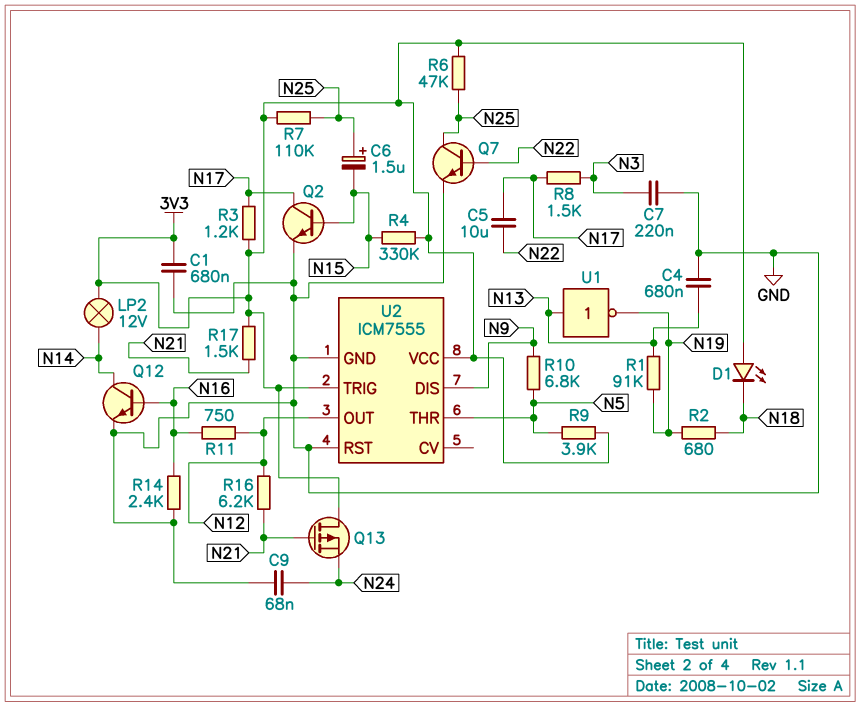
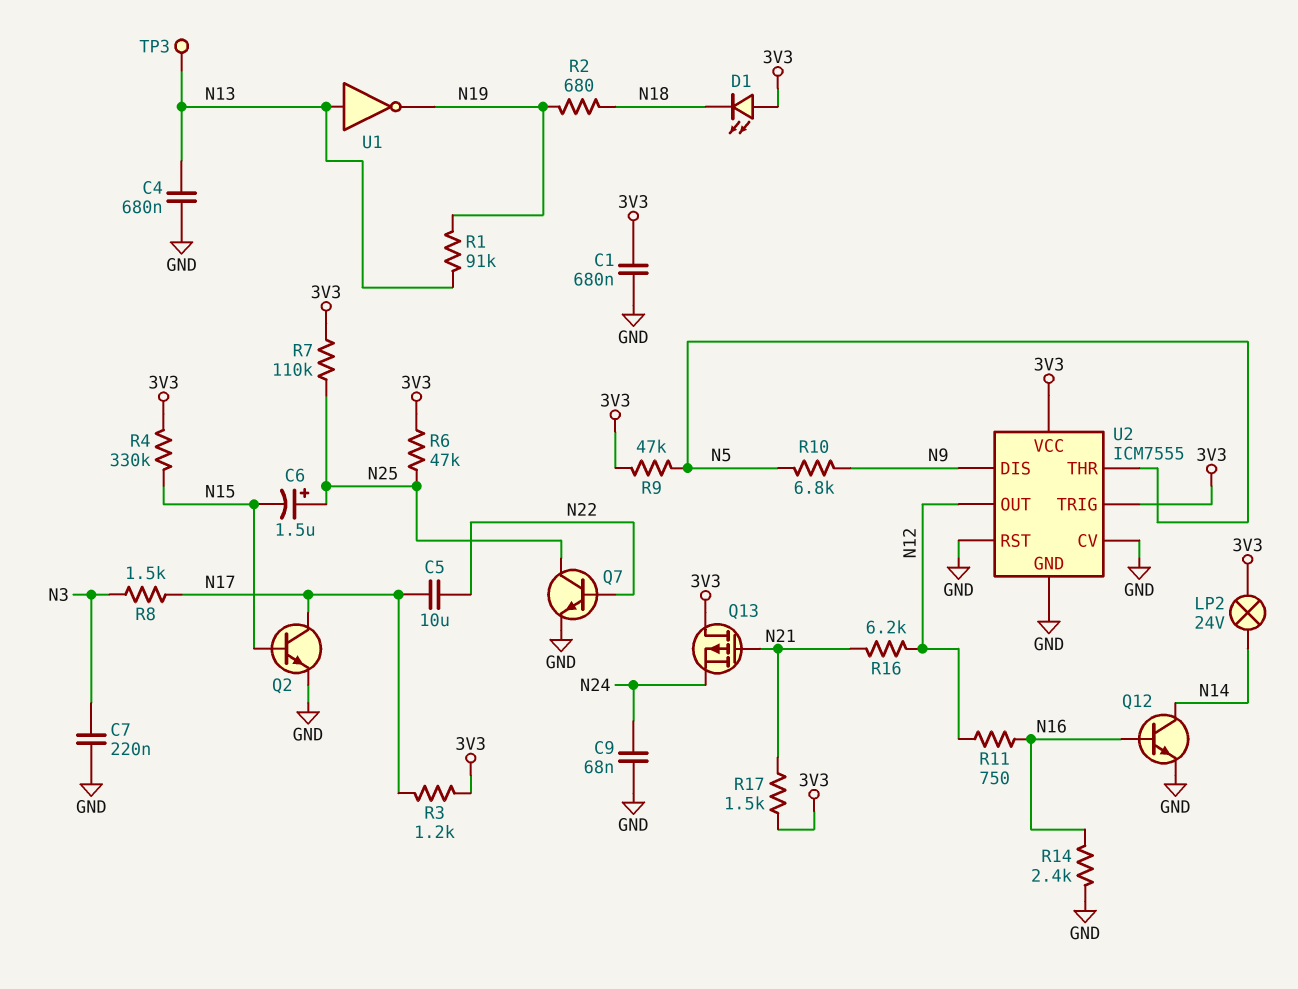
LP2: lamp 12V (3V3, N14) -> lamp 24V (3V3, N14)
R9: 3.9k (3V3, N5) -> 47k (3V3, N5)
TP3: none -> test point (N13)
U2 pin CV: none -> GND

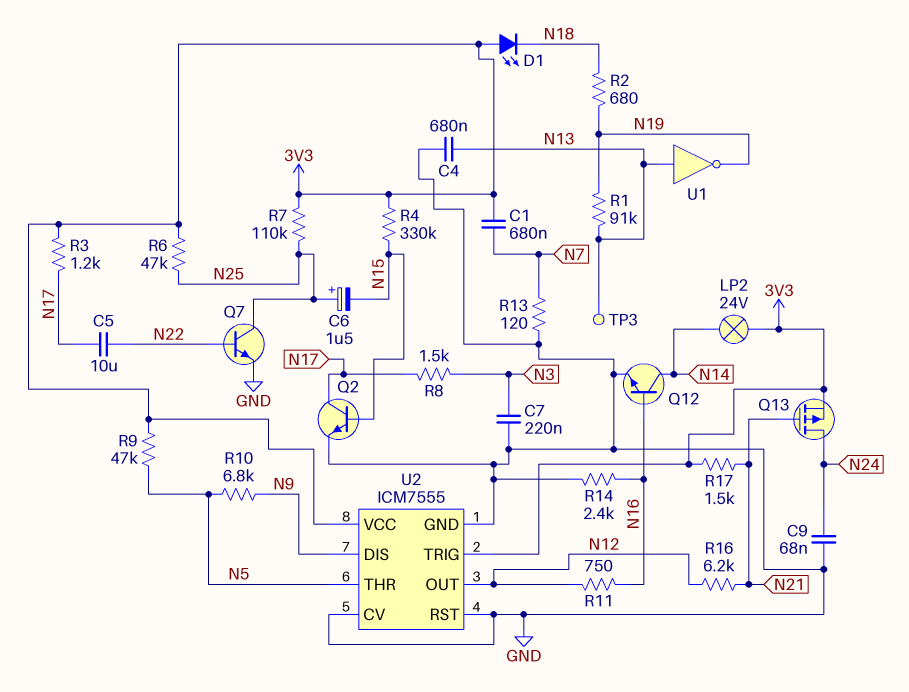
C1: 680nF (3V3, GND) -> 680nF (3V3, N7)
Q13: PMOS (G N21, D 3V3, S N24) -> PMOS (G N21, D N24, S 3V3)
R13: none -> 120 (GND, N7)

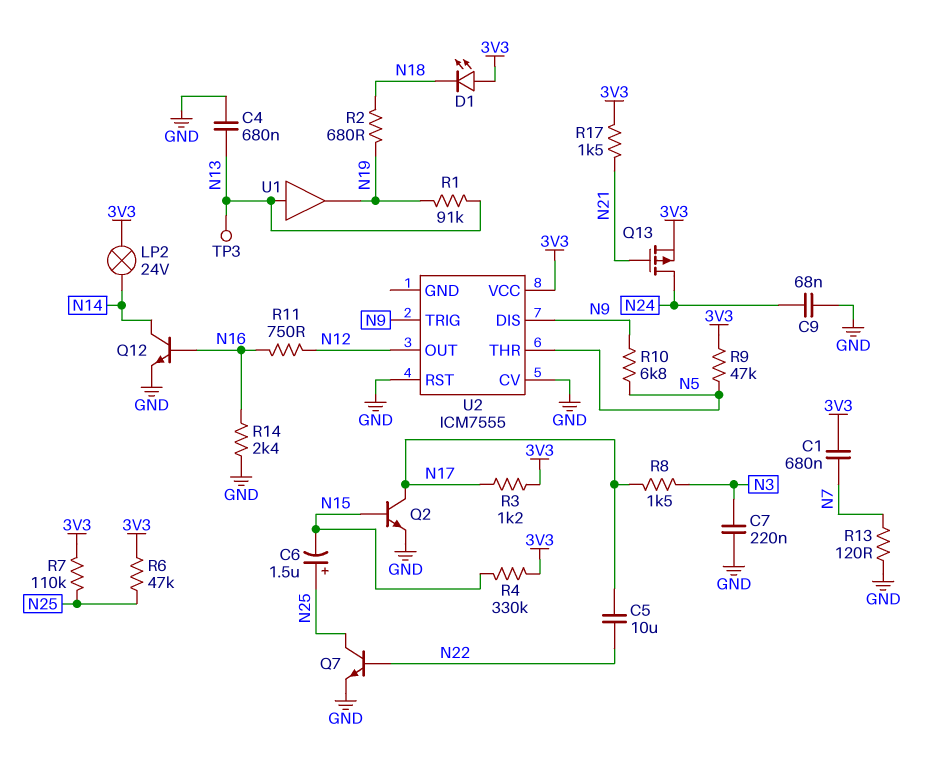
R16: 6.2k (N12, N21) -> none
U1: NOT (in N13, out N19) -> buffer (in N13, out N19)
U2 pin GND: GND -> none
U2 pin TRIG: 3V3 -> N9

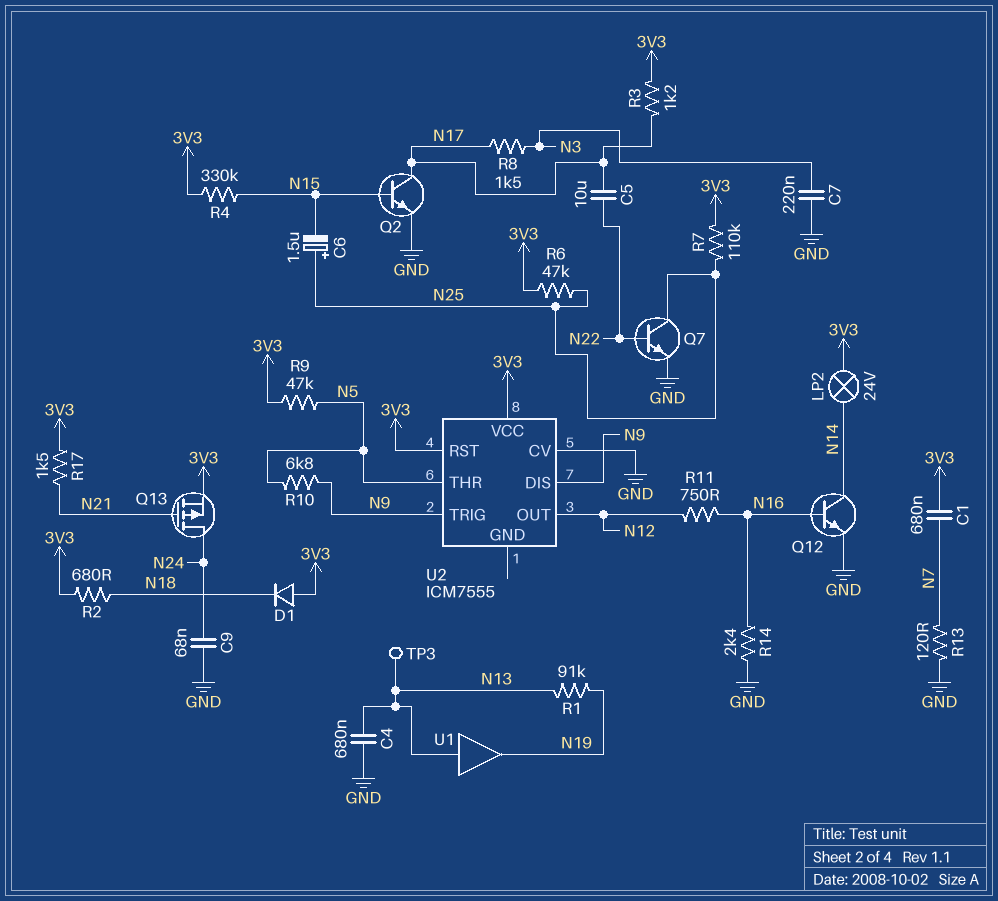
D1: LED (A 3V3, K N18) -> diode (A 3V3, K N18)
R2: 680 (N18, N19) -> 680 (3V3, N18)
U2 pin RST: GND -> 3V3

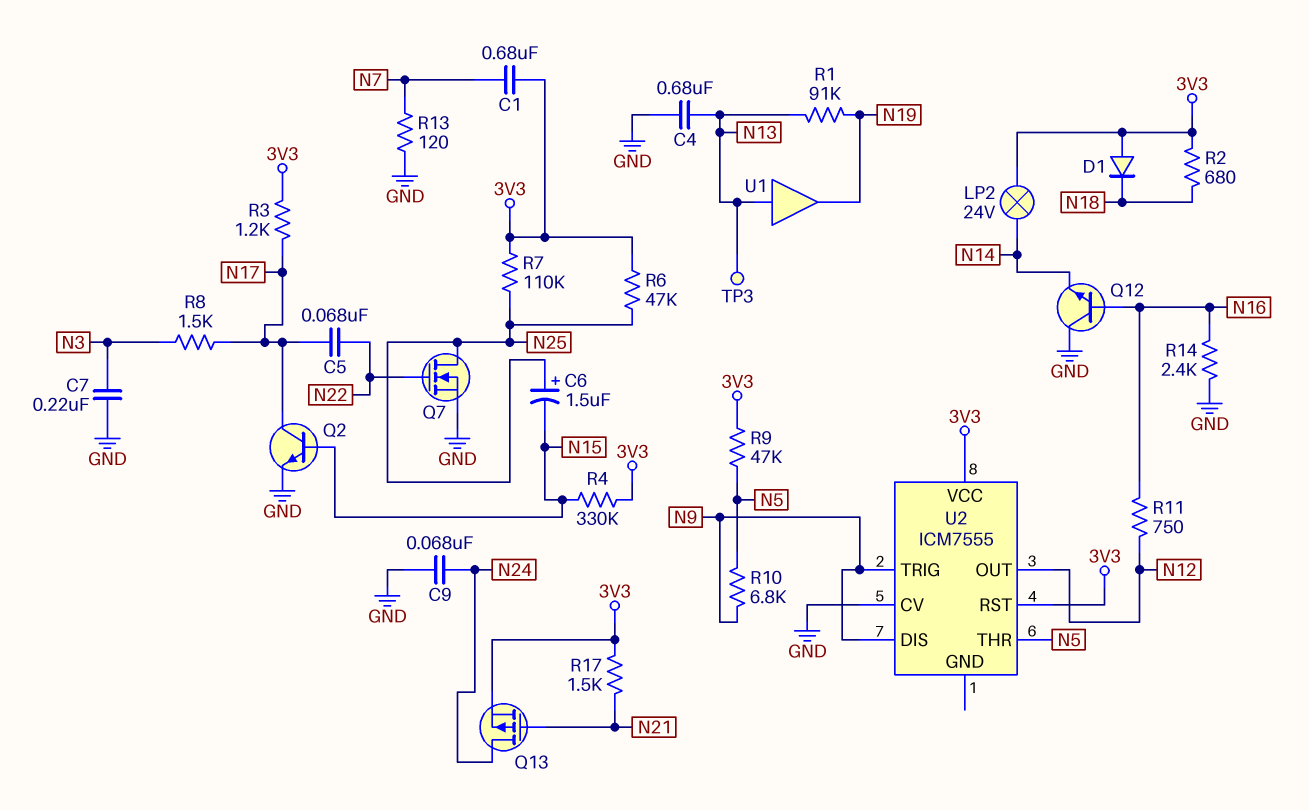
C5: 10uF (N17, N22) -> 68nF (N17, N22)
Q7: NPN (B N22, C N25, E GND) -> NMOS (G N22, D N25, S GND)
Q12: NPN (B N16, C N14, E GND) -> NPN (B N16, C GND, E N14)

